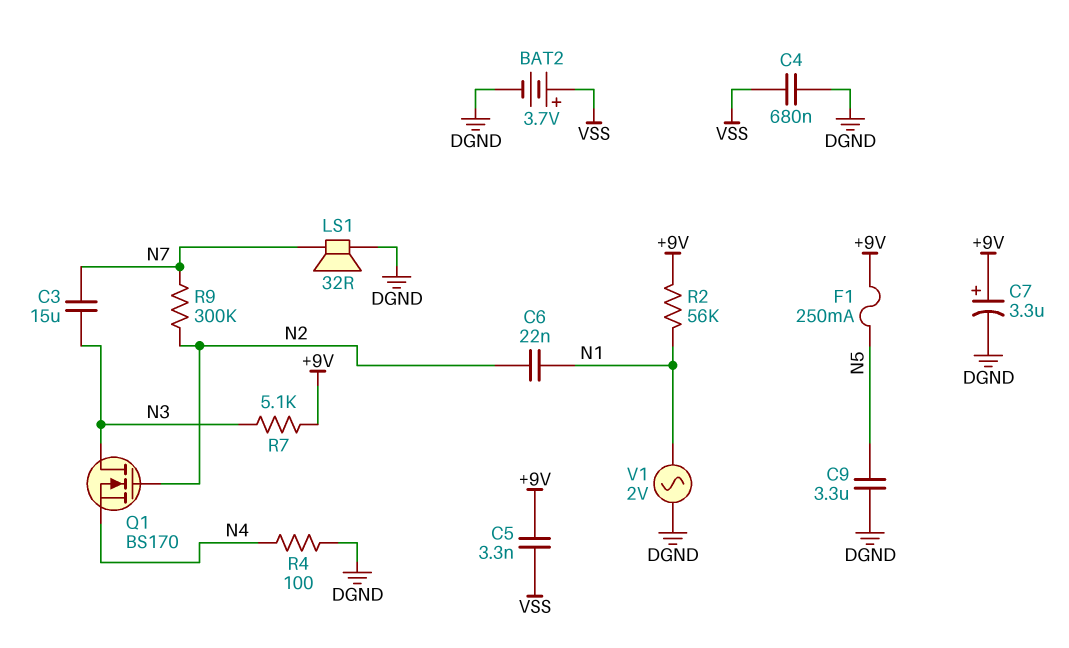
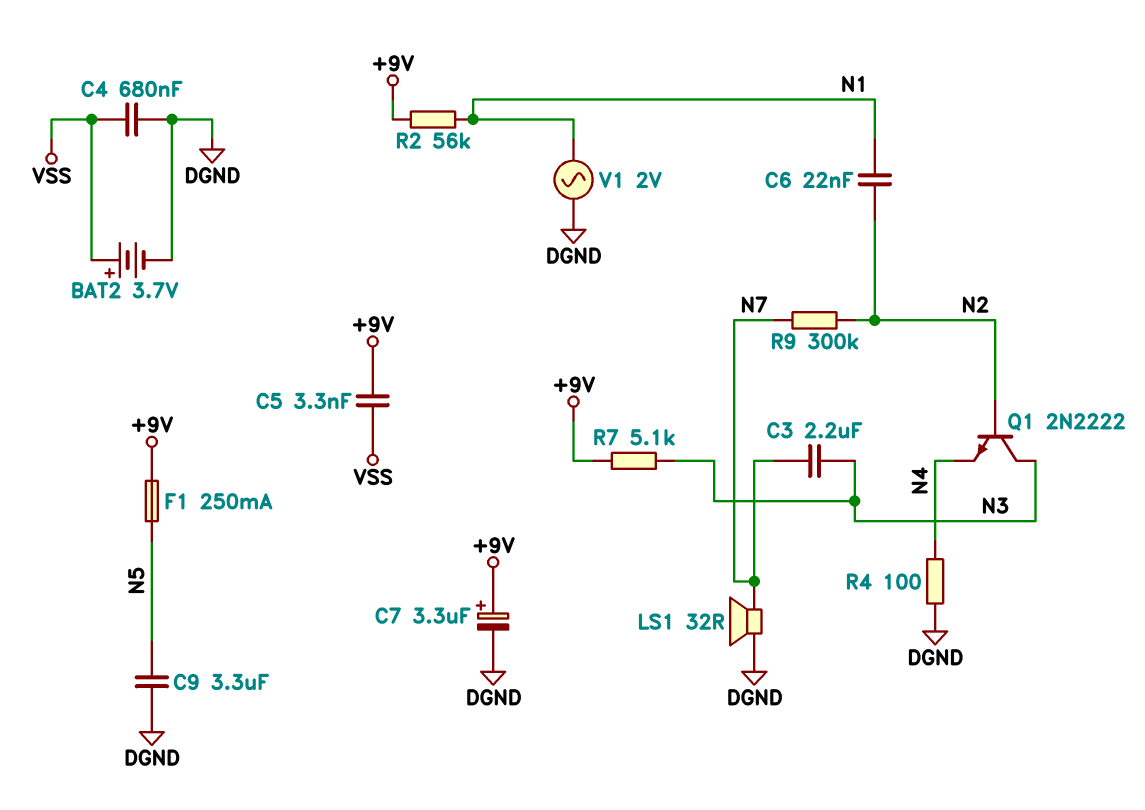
C3: 15uF (N3, N7) -> 2.2uF (N3, N7)
Q1: NMOS BS170 (G N2, D N3, S N4) -> NPN 2N2222 (B N2, C N3, E N4)

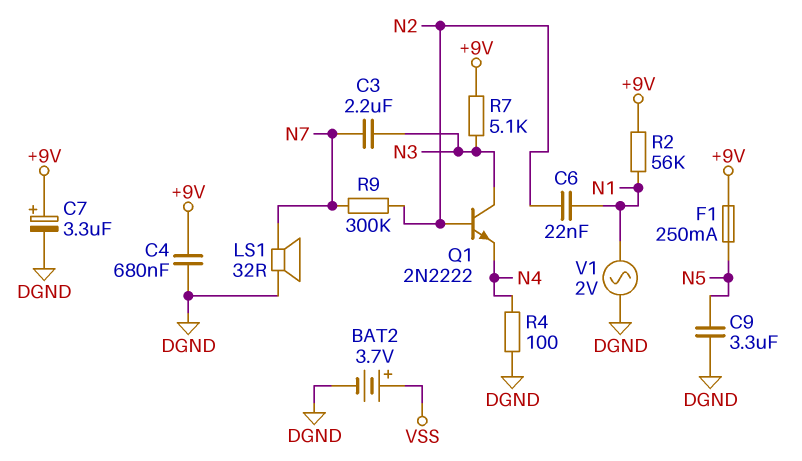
C4: 680nF (DGND, VSS) -> 680nF (+9V, DGND)
C5: 3.3nF (+9V, VSS) -> none

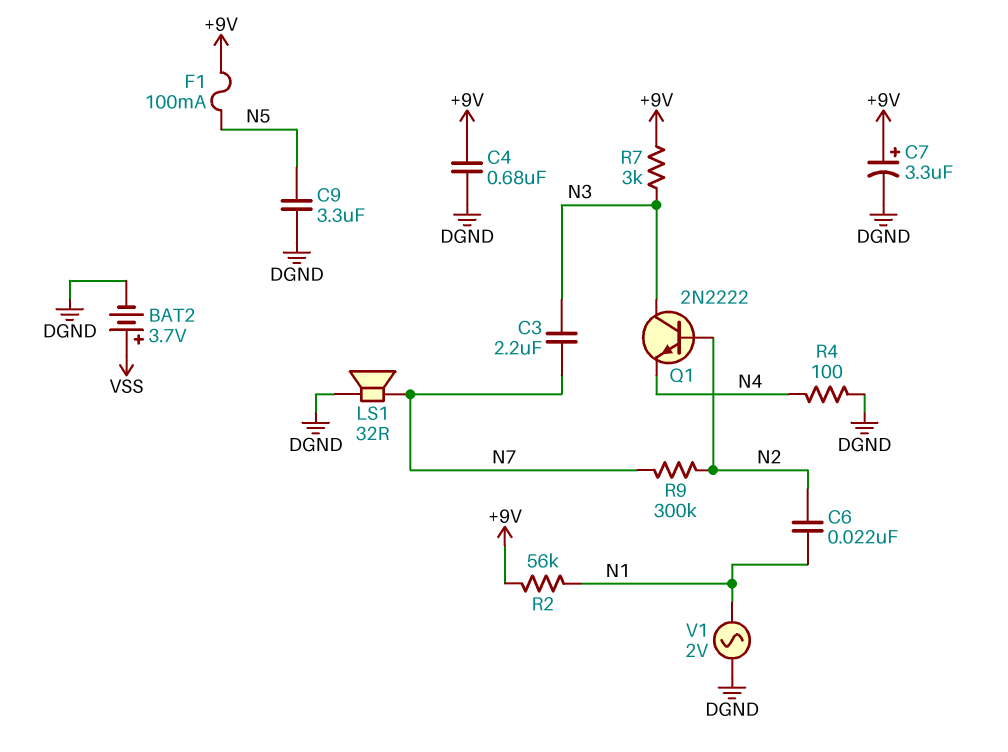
F1: 250mA (+9V, N5) -> 100mA (+9V, N5)
R7: 5.1k (+9V, N3) -> 3k (+9V, N3)

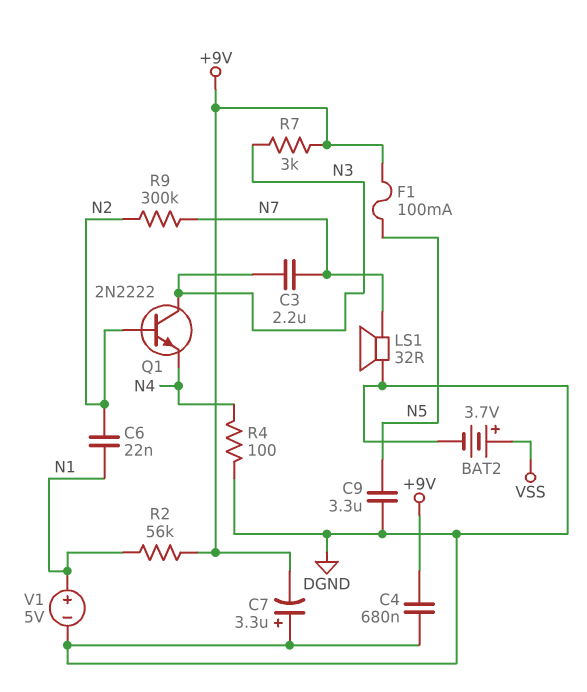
C7: 3.3uF (plus +9V, minus DGND) -> 3.3uF (plus DGND, minus +9V)
V1: AC 2V (DGND, N1) -> 5V (plus N1, minus DGND)

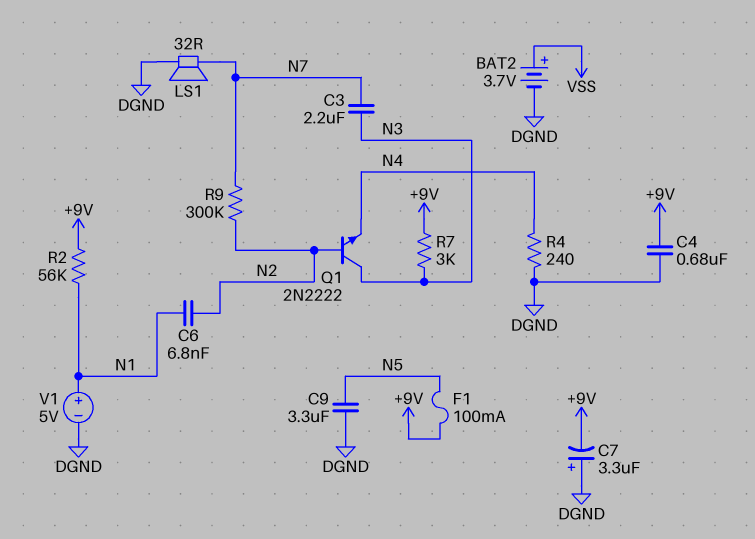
C6: 22nF (N1, N2) -> 6.8nF (N1, N2)
R4: 100 (DGND, N4) -> 240 (DGND, N4)

